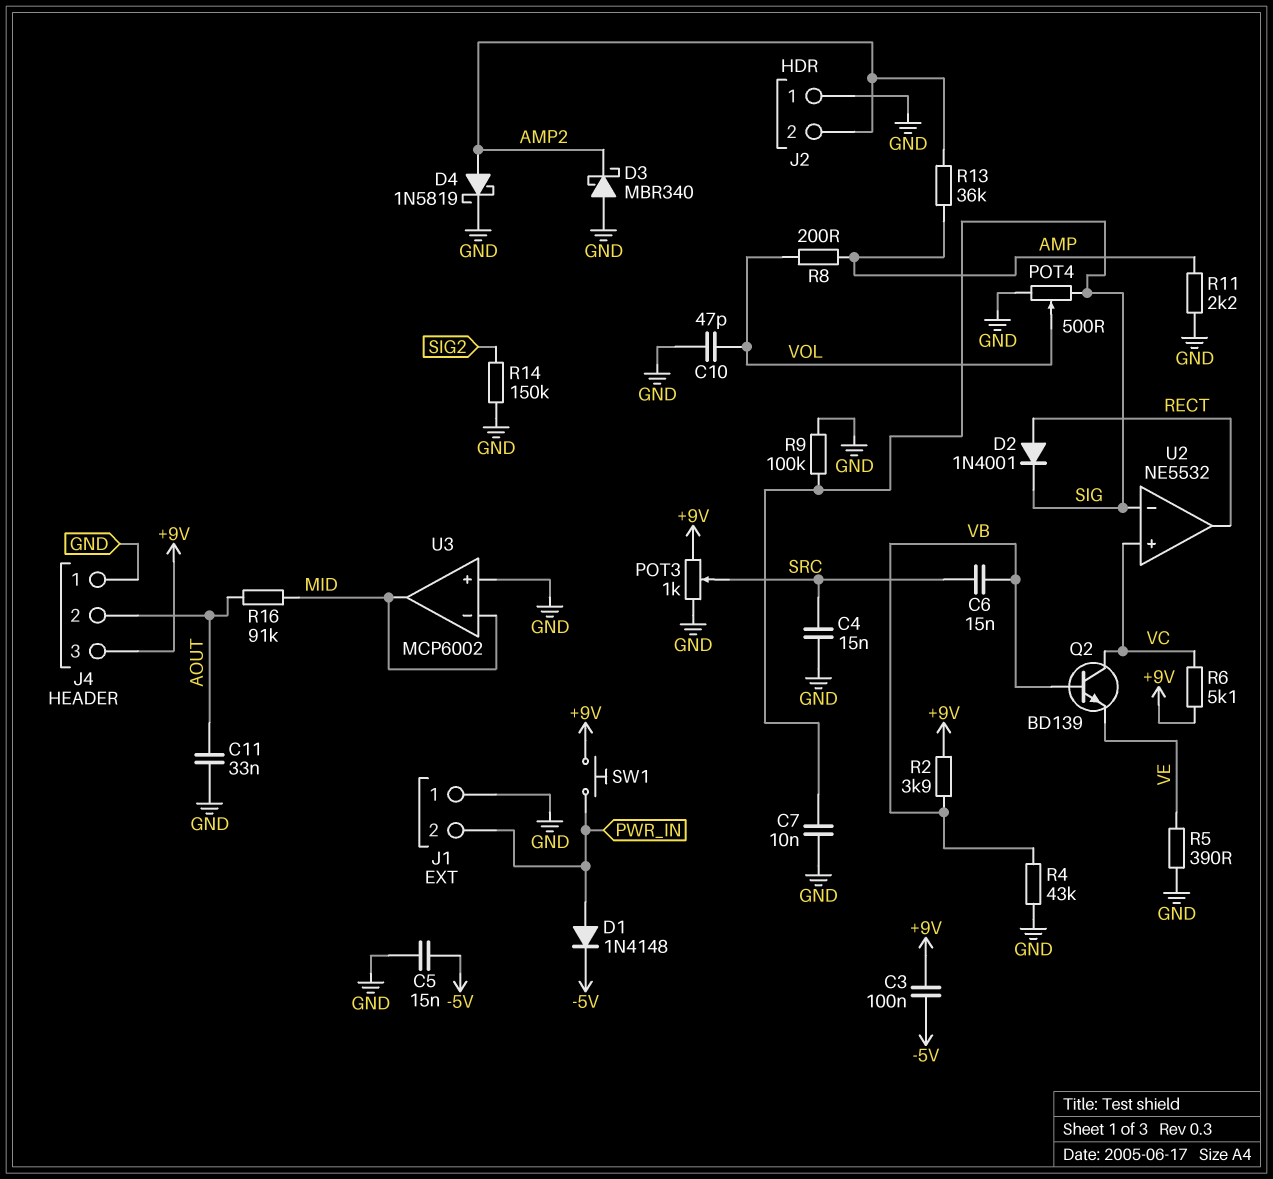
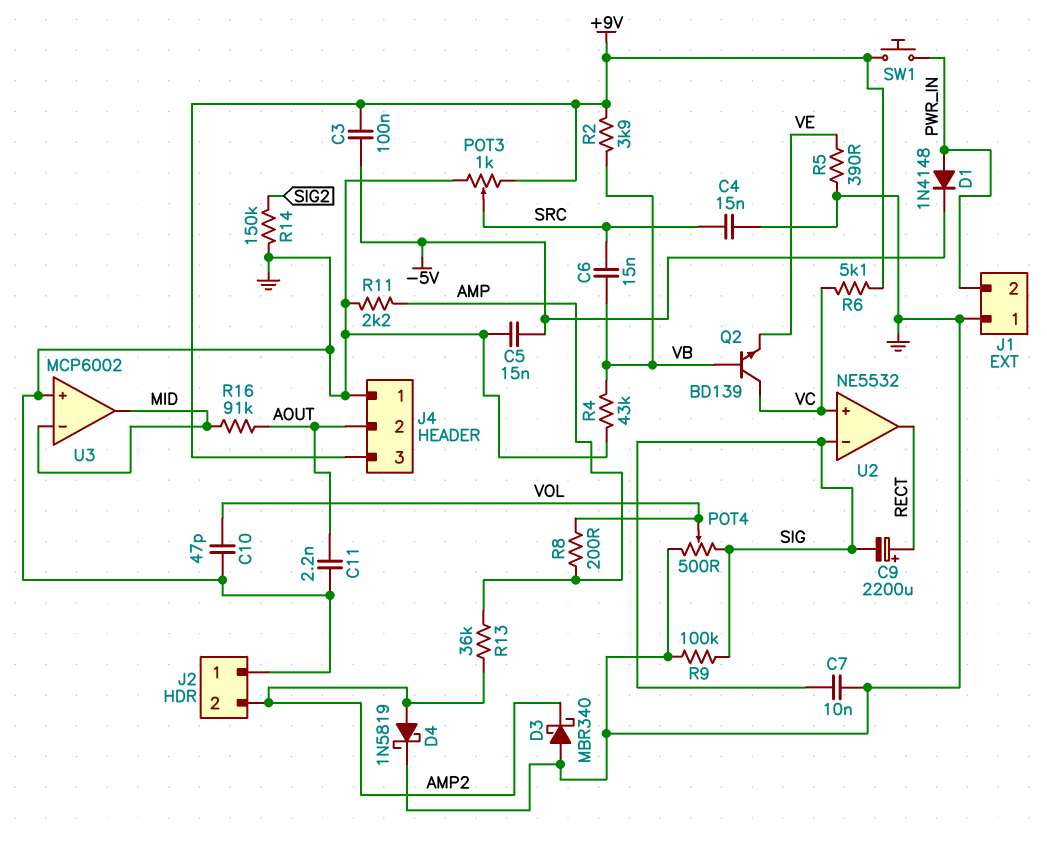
C9: none -> 2200uF (plus RECT, minus SIG)
C11: 33nF (AOUT, GND) -> 2.2nF (AOUT, GND)
D2: diode 1N4001 (A RECT, K SIG) -> none

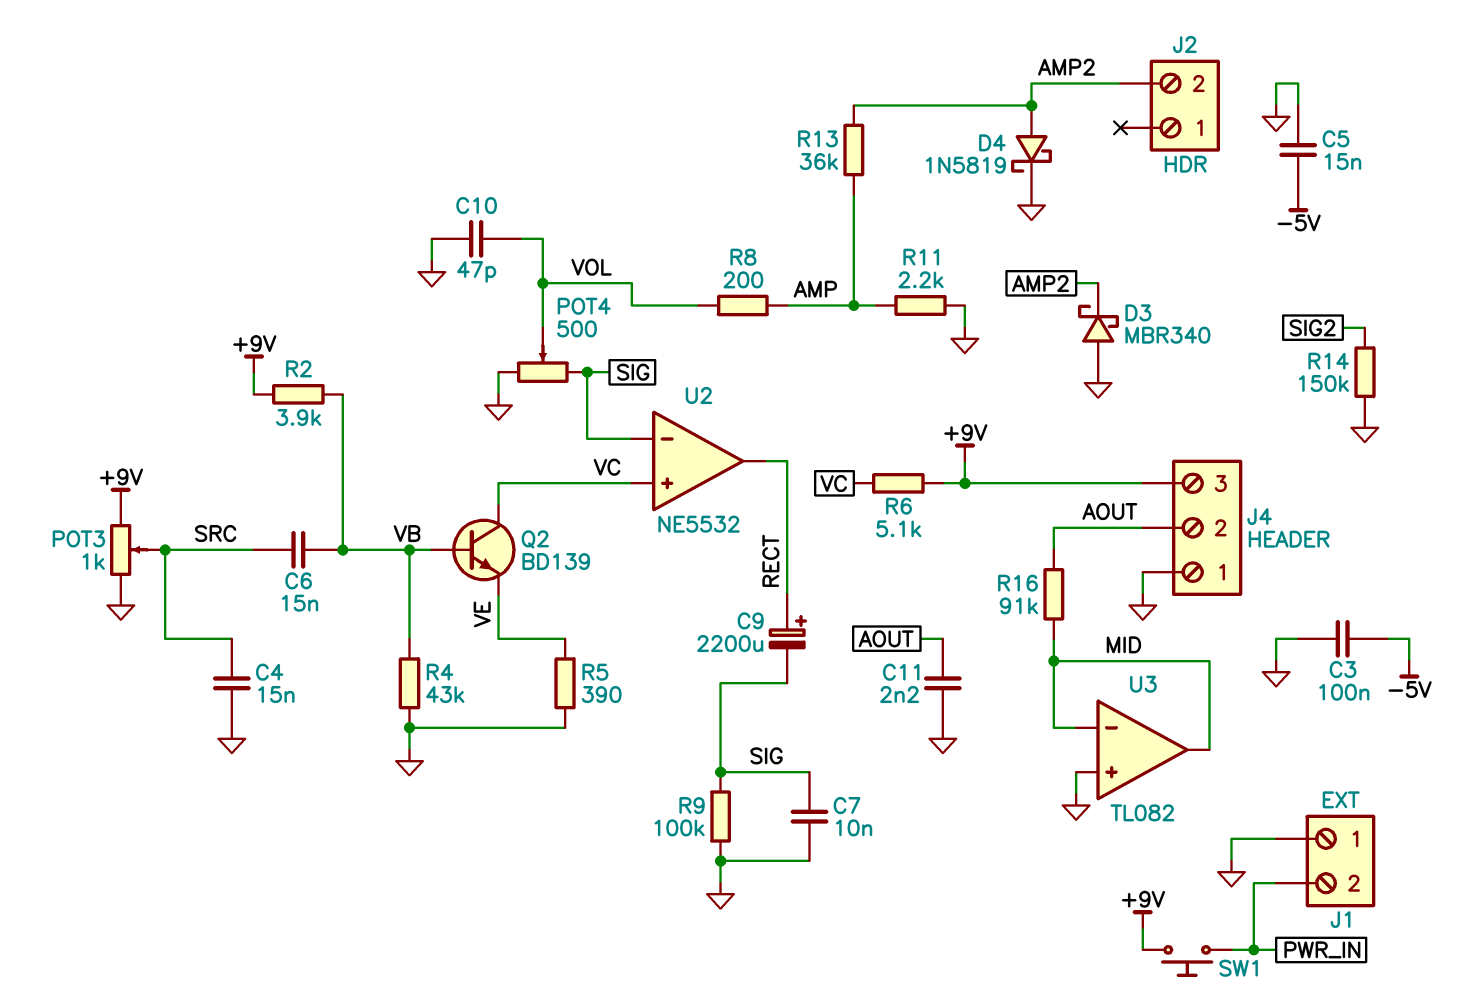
C3: 100nF (+9V, -5V) -> 100nF (-5V, GND)
D1: diode 1N4148 (A PWR_IN, K -5V) -> none
J2 pin 1: GND -> none
U3: MCP6002 -> TL082

